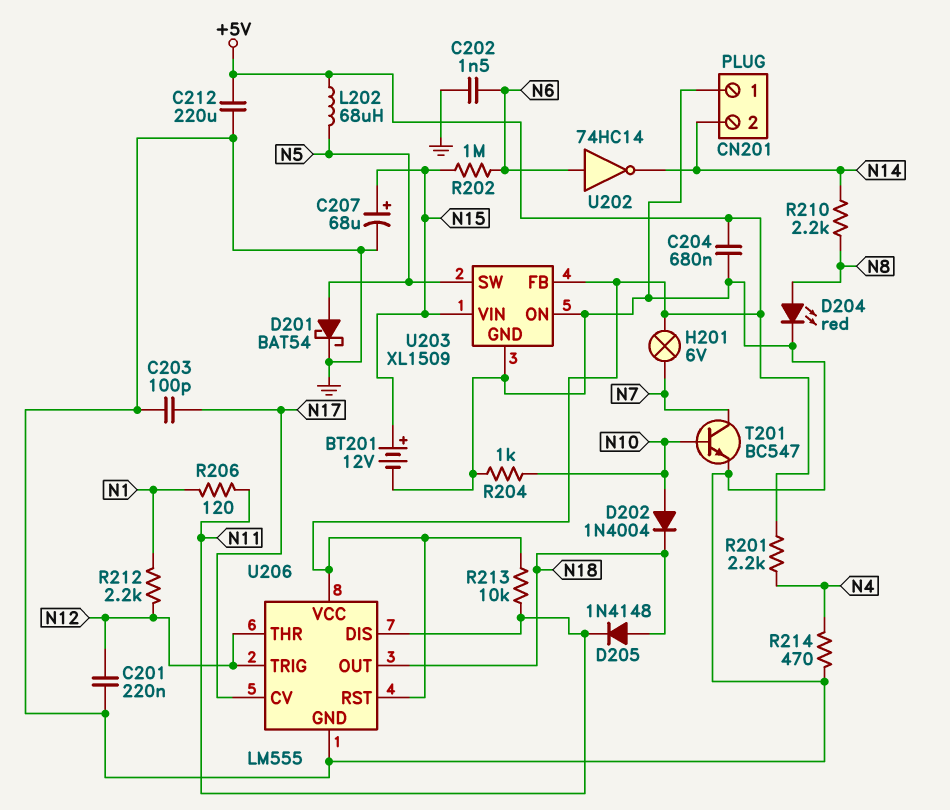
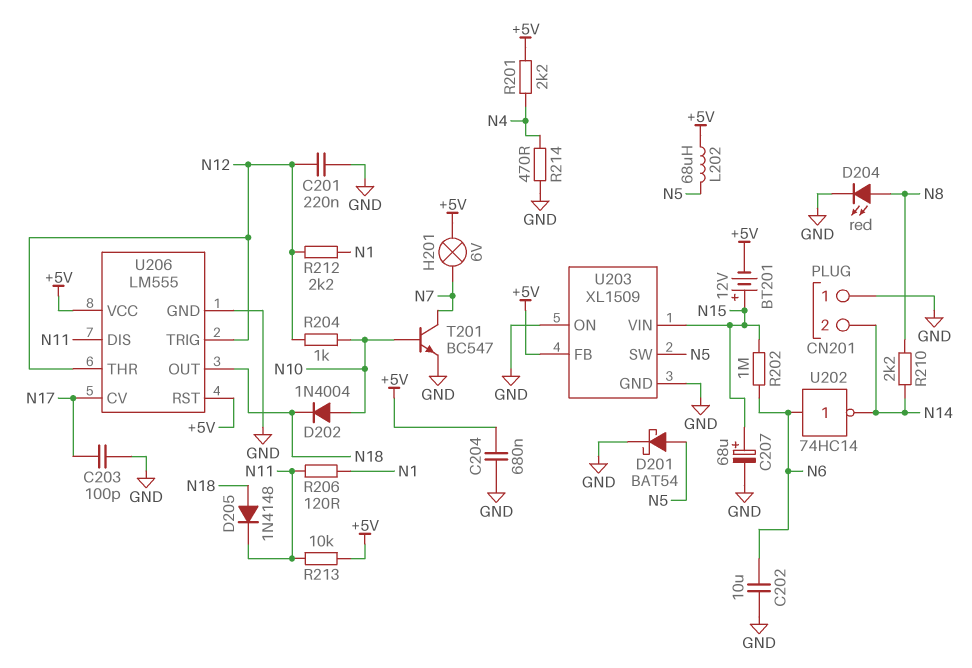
BT201: 12V (plus N15, minus GND) -> 12V (plus N15, minus +5V)
C202: 1.5nF (GND, N6) -> 10uF (GND, N6)
C212: 220uF (+5V, GND) -> none
R204: 1k (GND, N10) -> 1k (N10, N12)

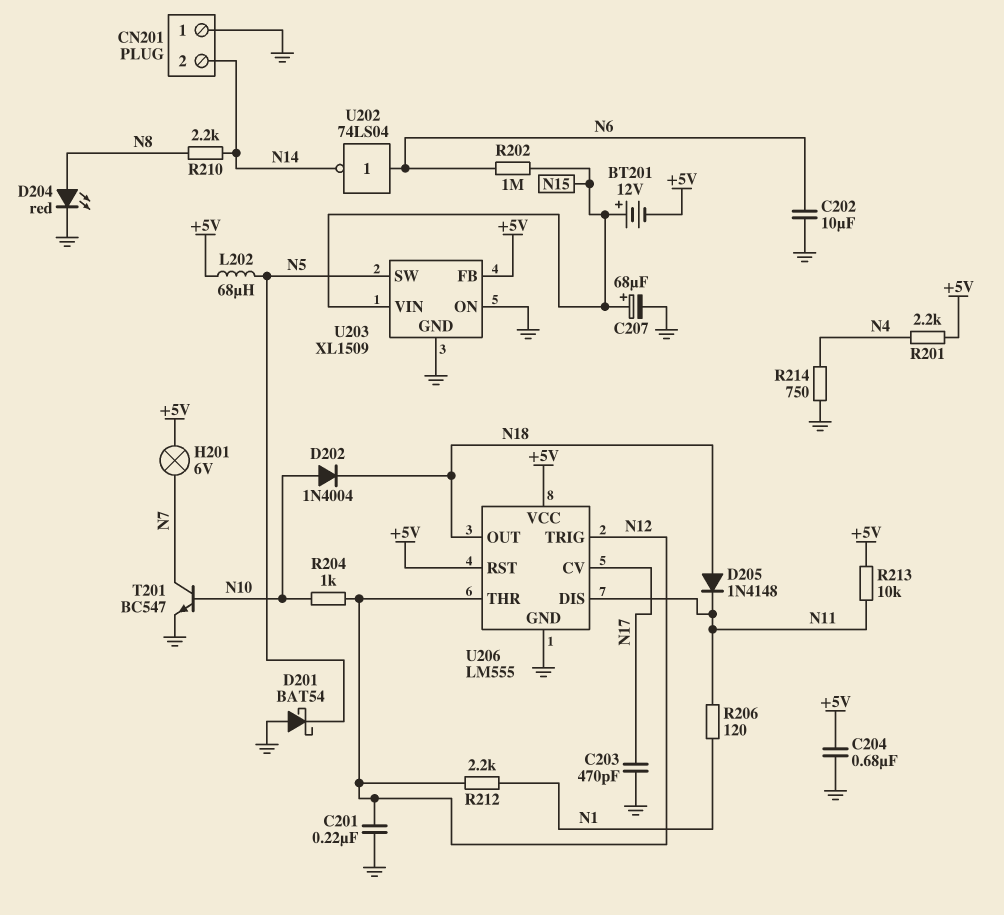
C203: 100pF (GND, N17) -> 470pF (GND, N17)
D201: schottky BAT54 (A N5, K GND) -> schottky BAT54 (A GND, K N5)
R214: 470 (GND, N4) -> 750 (GND, N4)
U202: NOT 74HC14 (in N6, out N14) -> NOT 74LS04 (in N6, out N14)

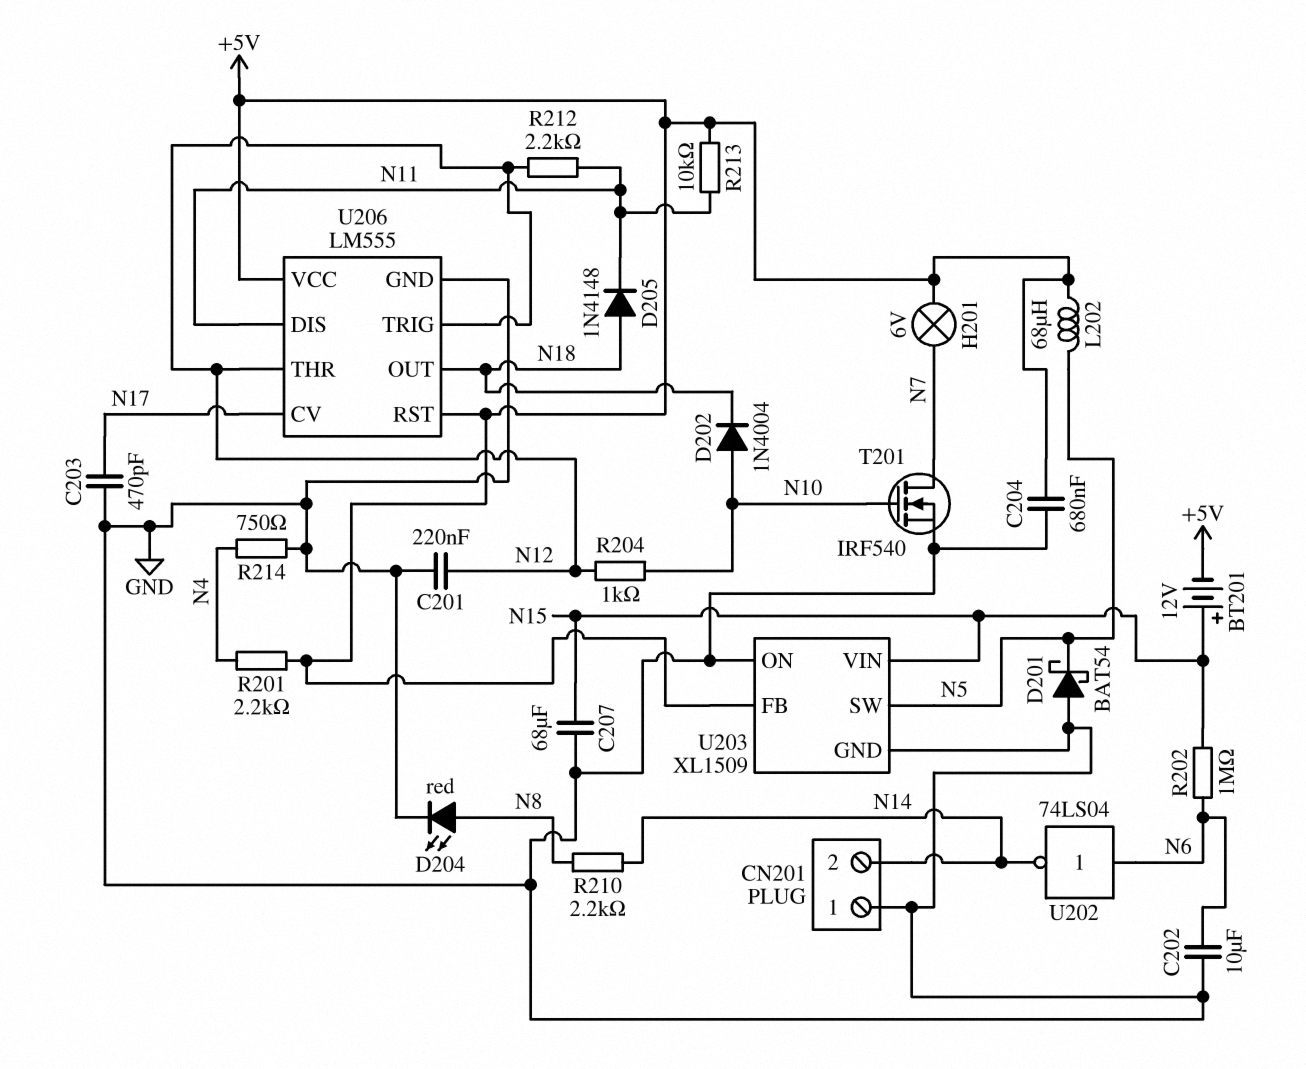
C207: 68uF (plus N15, minus GND) -> 68uF (GND, N15)
R206: 120 (N1, N11) -> none
R212: 2.2k (N1, N12) -> 2.2k (N11, N12)
T201: NPN BC547 (B N10, C N7, E GND) -> NMOS IRF540 (G N10, D N7, S GND)

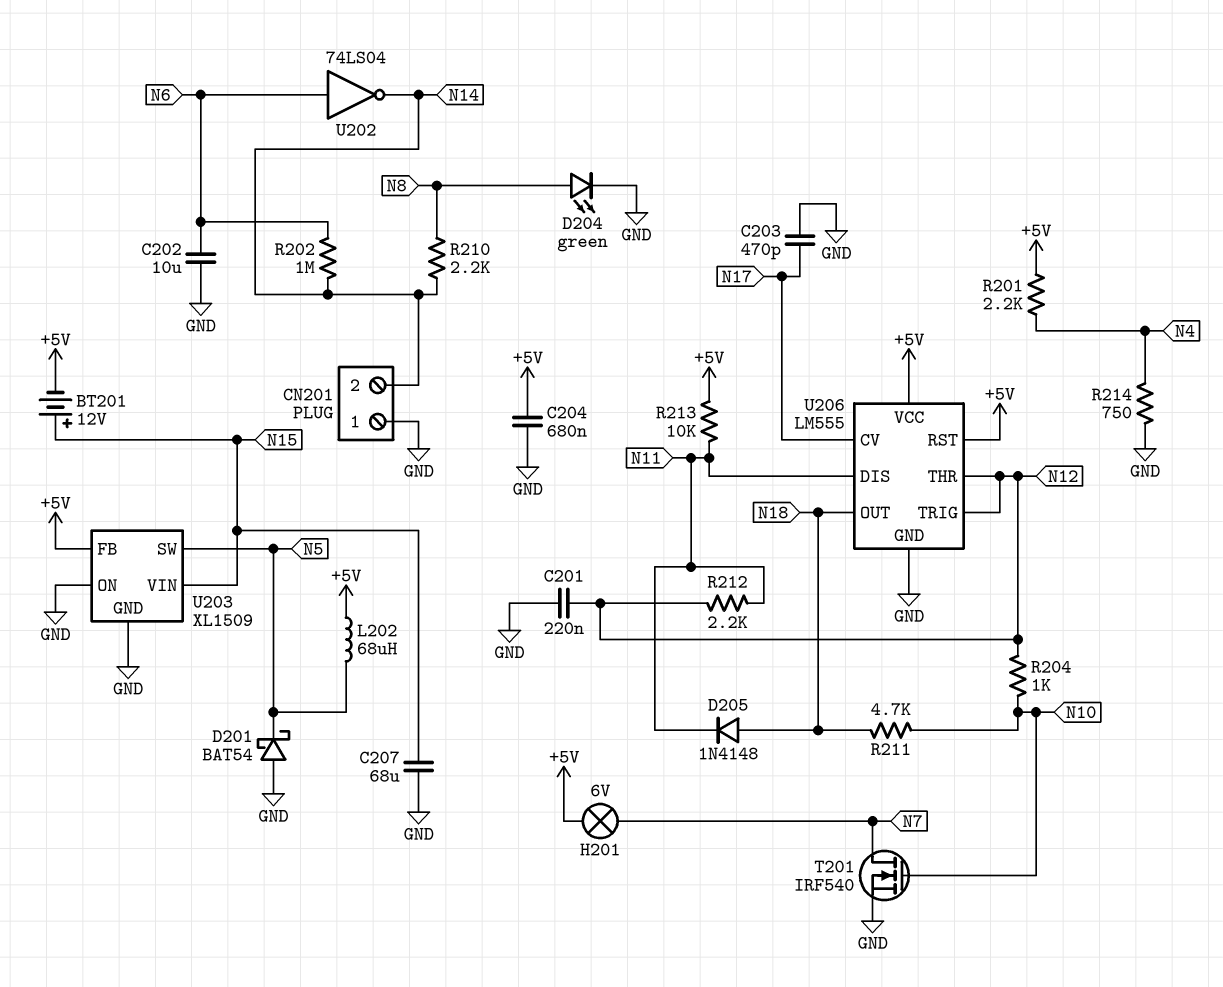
D202: diode 1N4004 (A N10, K N18) -> none
D204: LED red (A N8, K GND) -> LED green (A N8, K GND)
R202: 1M (N6, N15) -> 1M (N6, N14)
R211: none -> 4.7k (N10, N18)

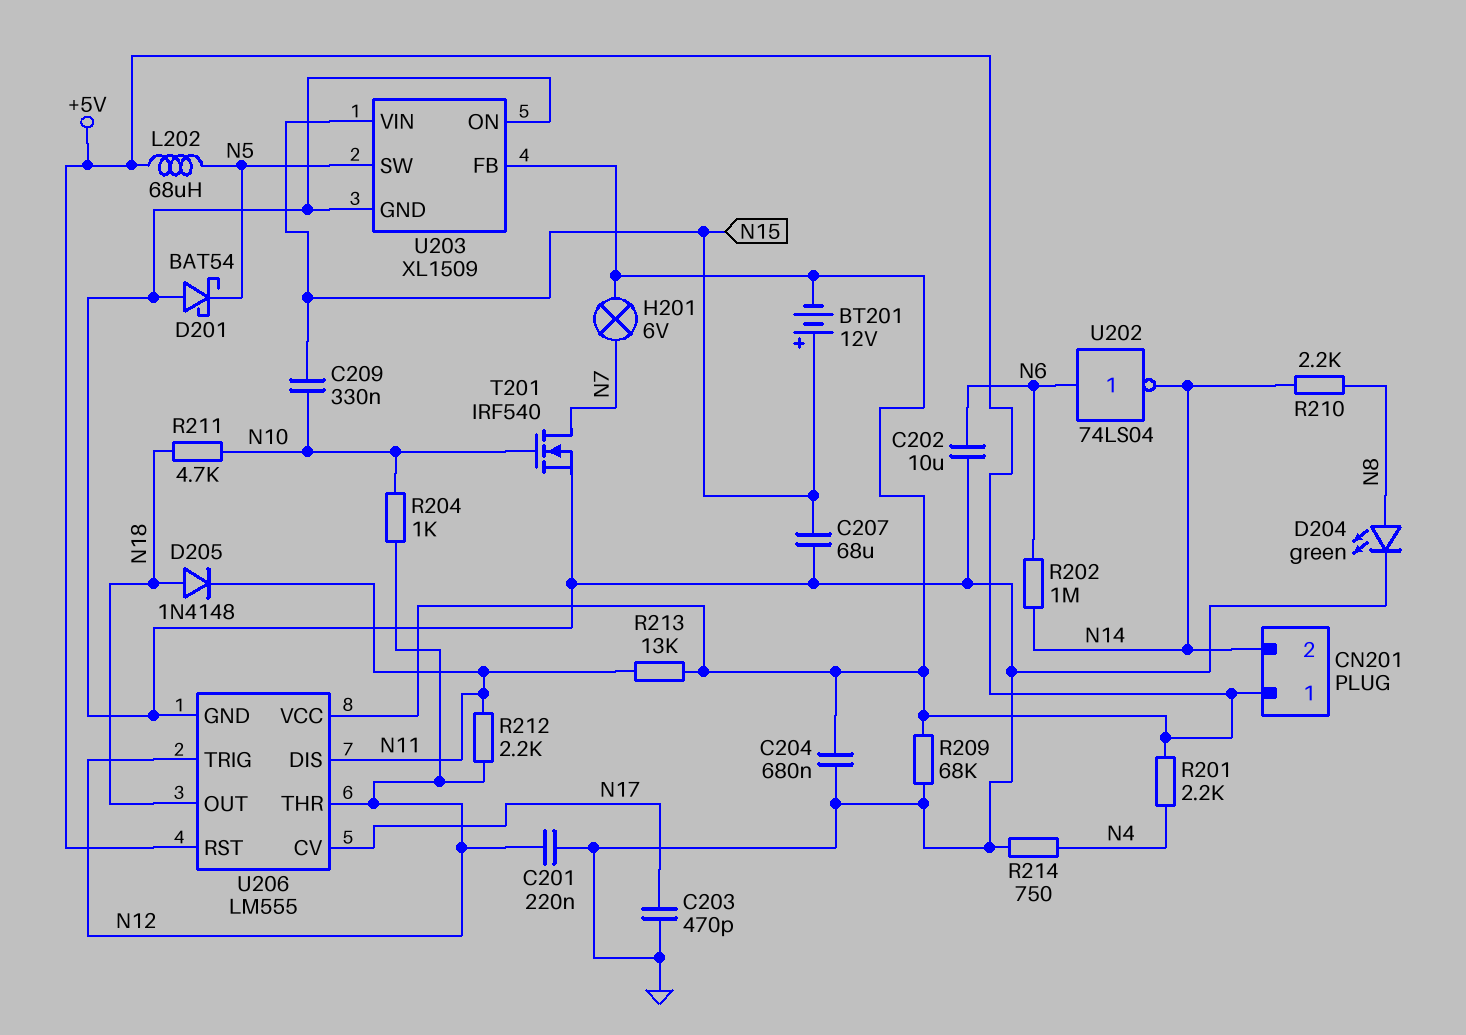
C209: none -> 330nF (N10, N15)
CN201 pin 1: GND -> +5V
R209: none -> 68k (+5V, GND)
R213: 10k (+5V, N11) -> 13k (+5V, N11)

